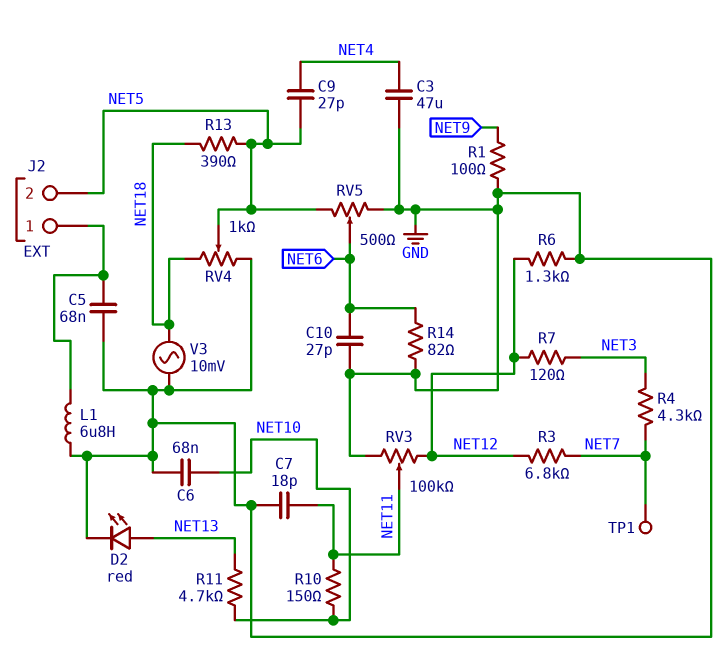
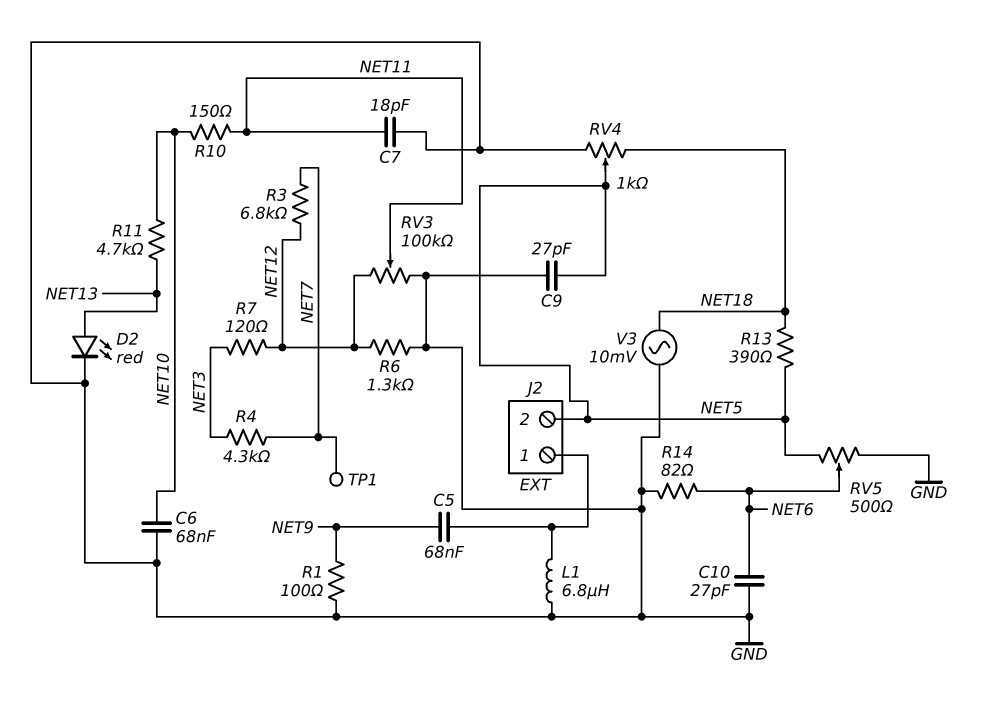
C3: 47uF (GND, NET4) -> none
C5: 68nF (GND, J2/1) -> 68nF (J2/1, NET9)
C9: 27pF (NET4, NET5) -> 27pF (GND, NET5)

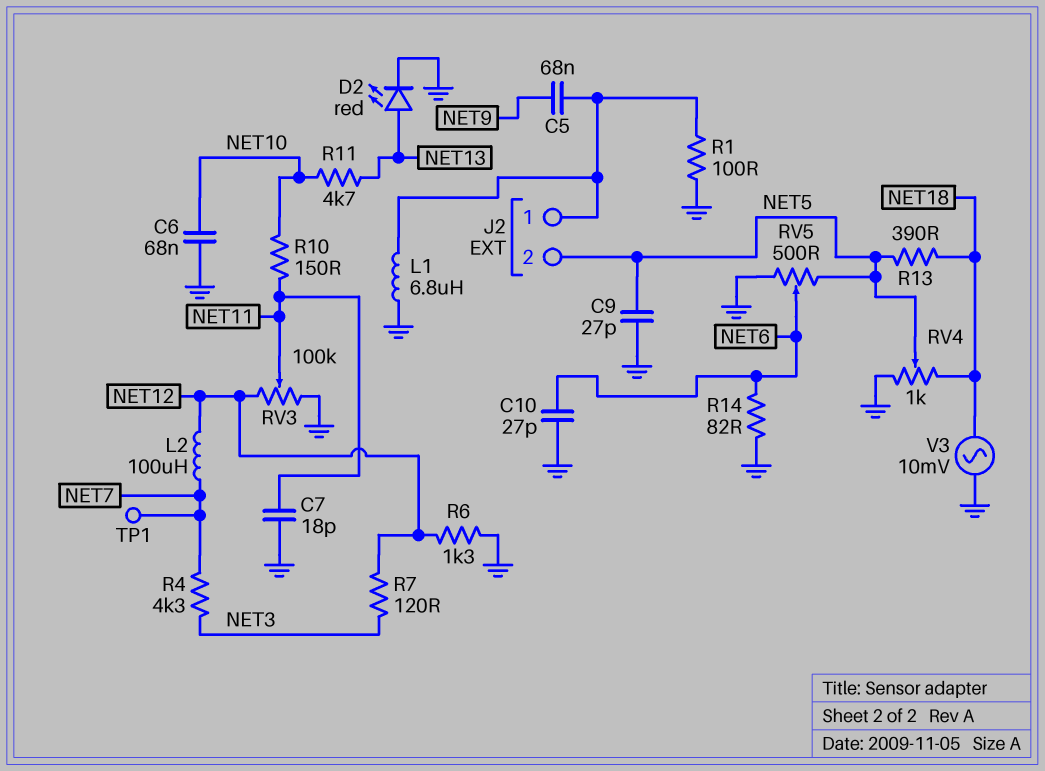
L2: none -> 100uH (NET7, NET12)
R1: 100 (GND, NET9) -> 100 (GND, J2/1)
R3: 6.8k (NET7, NET12) -> none

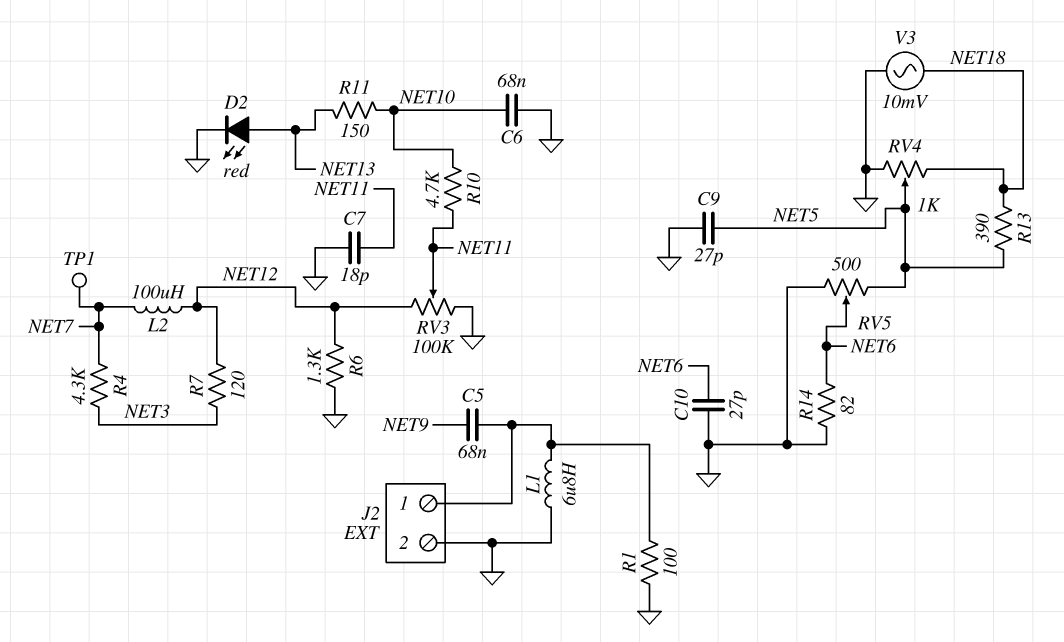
J2 pin 2: NET5 -> GND
R10: 150 (NET10, NET11) -> 4.7k (NET10, NET11)
R11: 4.7k (NET10, NET13) -> 150 (NET10, NET13)

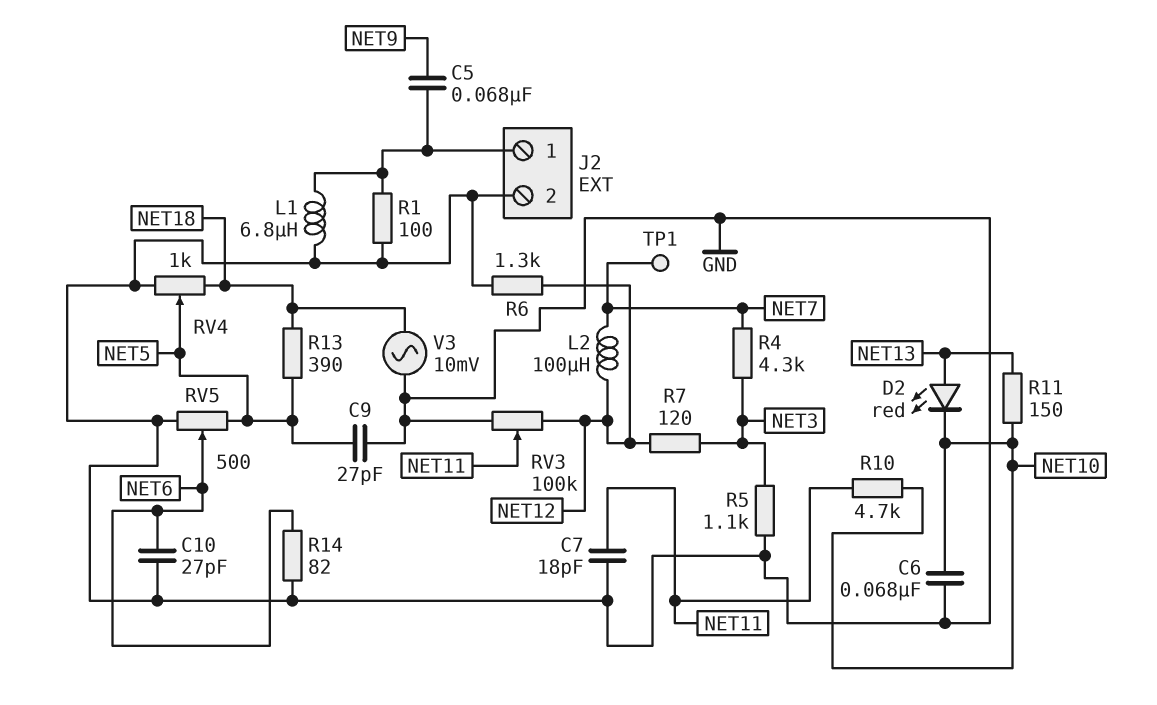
D2: LED red (A NET13, K GND) -> LED red (A NET13, K NET10)
R5: none -> 1.1k (GND, NET3)

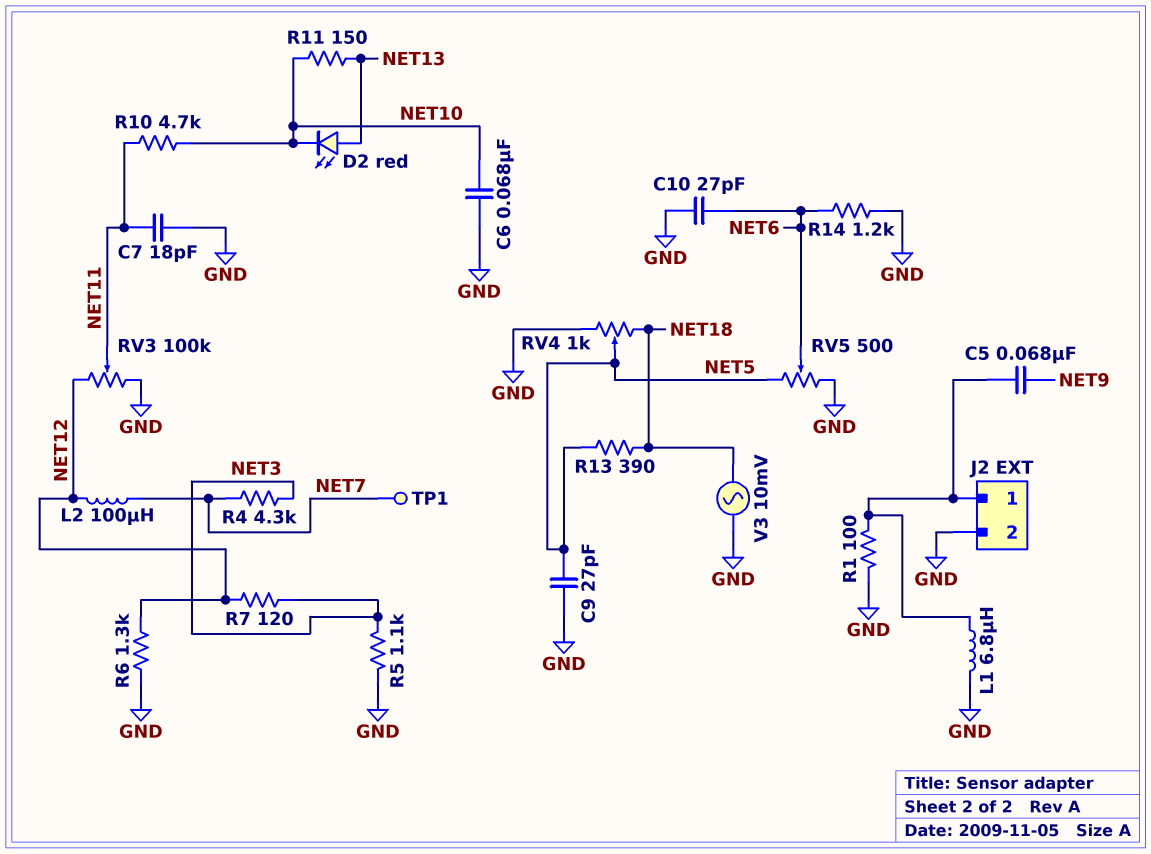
R14: 82 (GND, NET6) -> 1.2k (GND, NET6)

